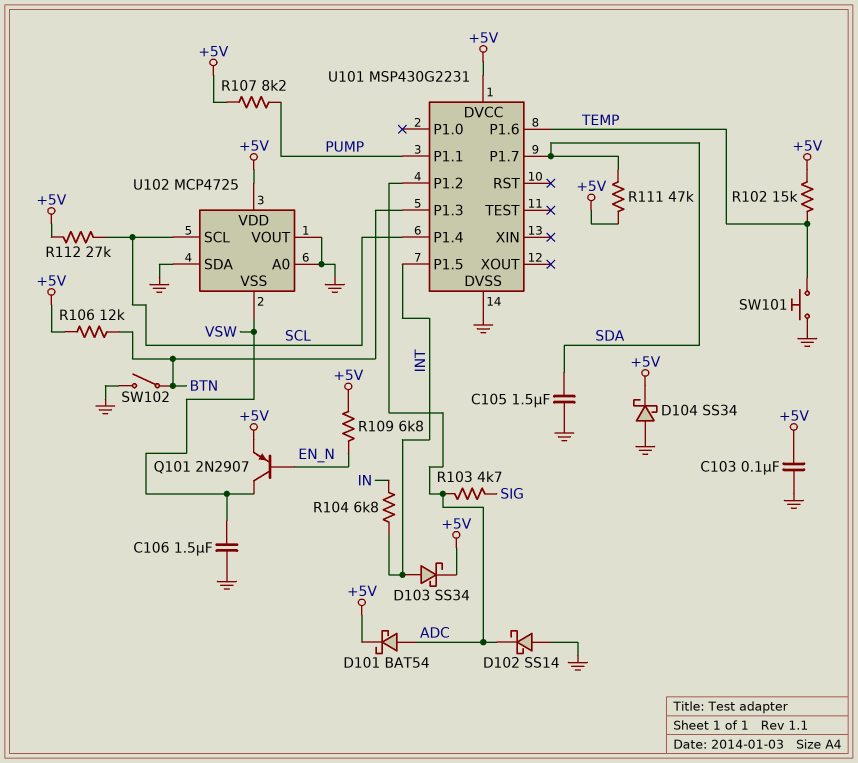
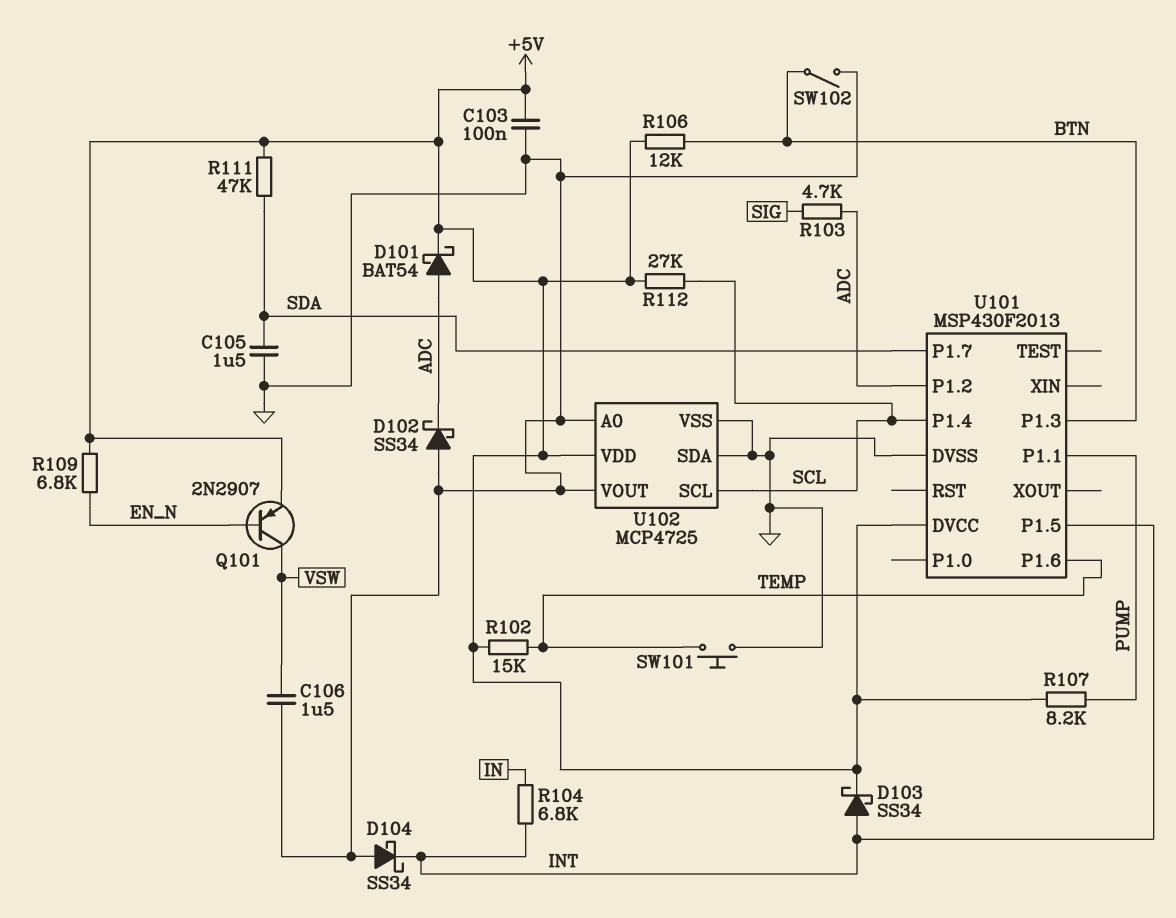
D102: schottky SS14 (A GND, K ADC) -> schottky SS34 (A GND, K ADC)
D104: schottky SS34 (A GND, K +5V) -> schottky SS34 (A GND, K INT)
U101: MSP430G2231 -> MSP430F2013
U102 pin VSS: VSW -> GND

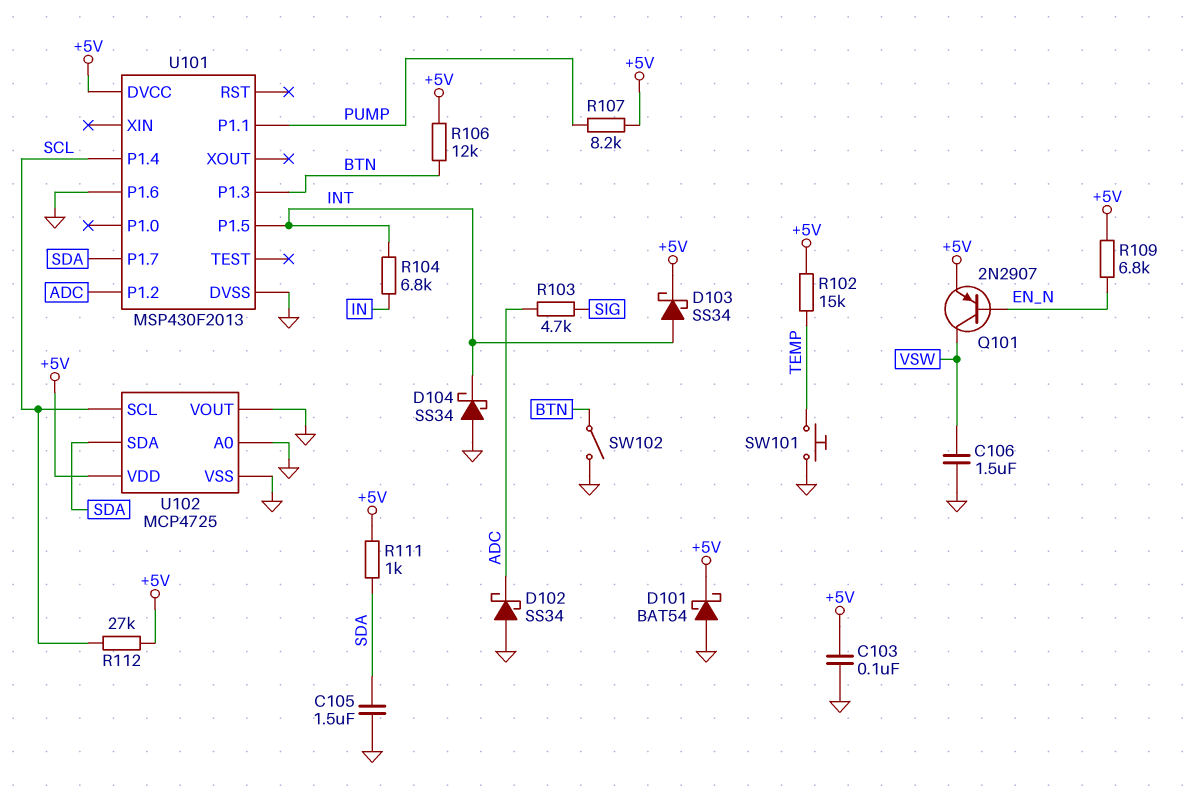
D101: schottky BAT54 (A ADC, K +5V) -> schottky BAT54 (A GND, K +5V)
R111: 47k (+5V, SDA) -> 1k (+5V, SDA)
U101 pin P1.6: TEMP -> GND
U102 pin SDA: GND -> SDA

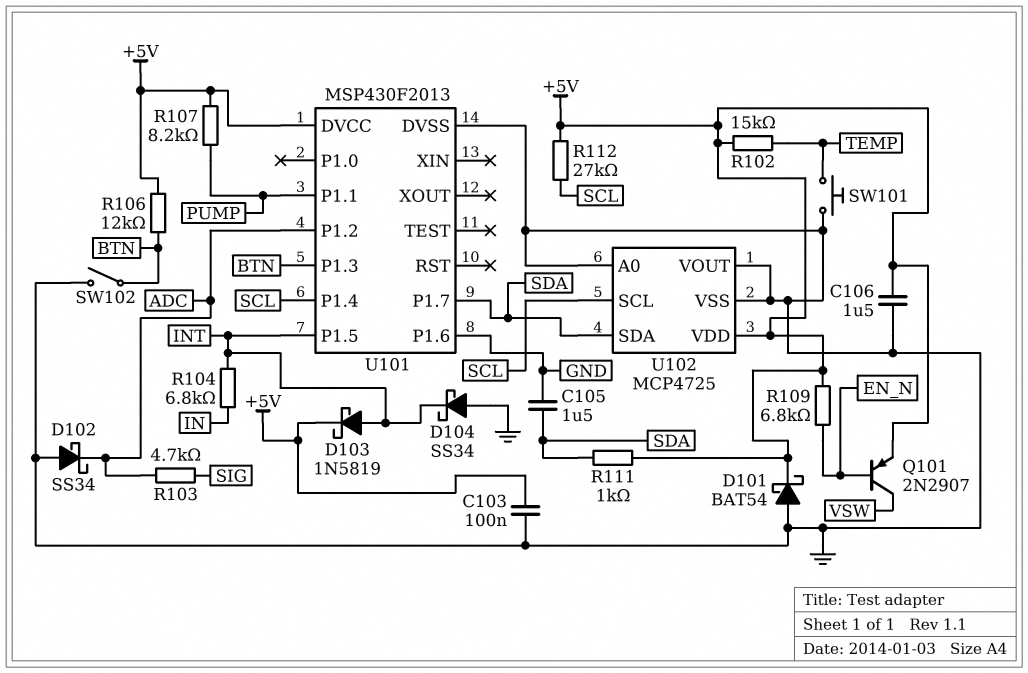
C106: 1.5uF (GND, VSW) -> 1.5uF (+5V, GND)
D103: schottky SS34 (A INT, K +5V) -> schottky 1N5819 (A INT, K +5V)

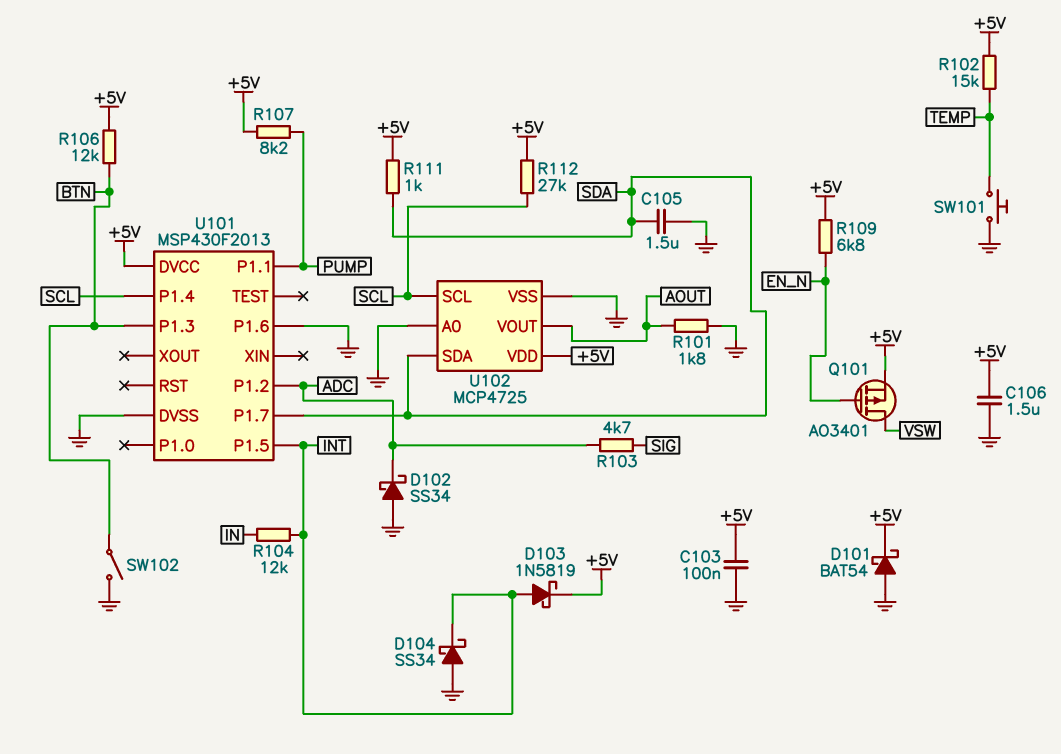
Q101: PNP 2N2907 (B EN_N, C VSW, E +5V) -> PMOS AO3401 (G EN_N, D VSW, S +5V)
R101: none -> 1.8k (AOUT, GND)
R104: 6.8k (IN, INT) -> 12k (IN, INT)
U102 pin VOUT: GND -> AOUT

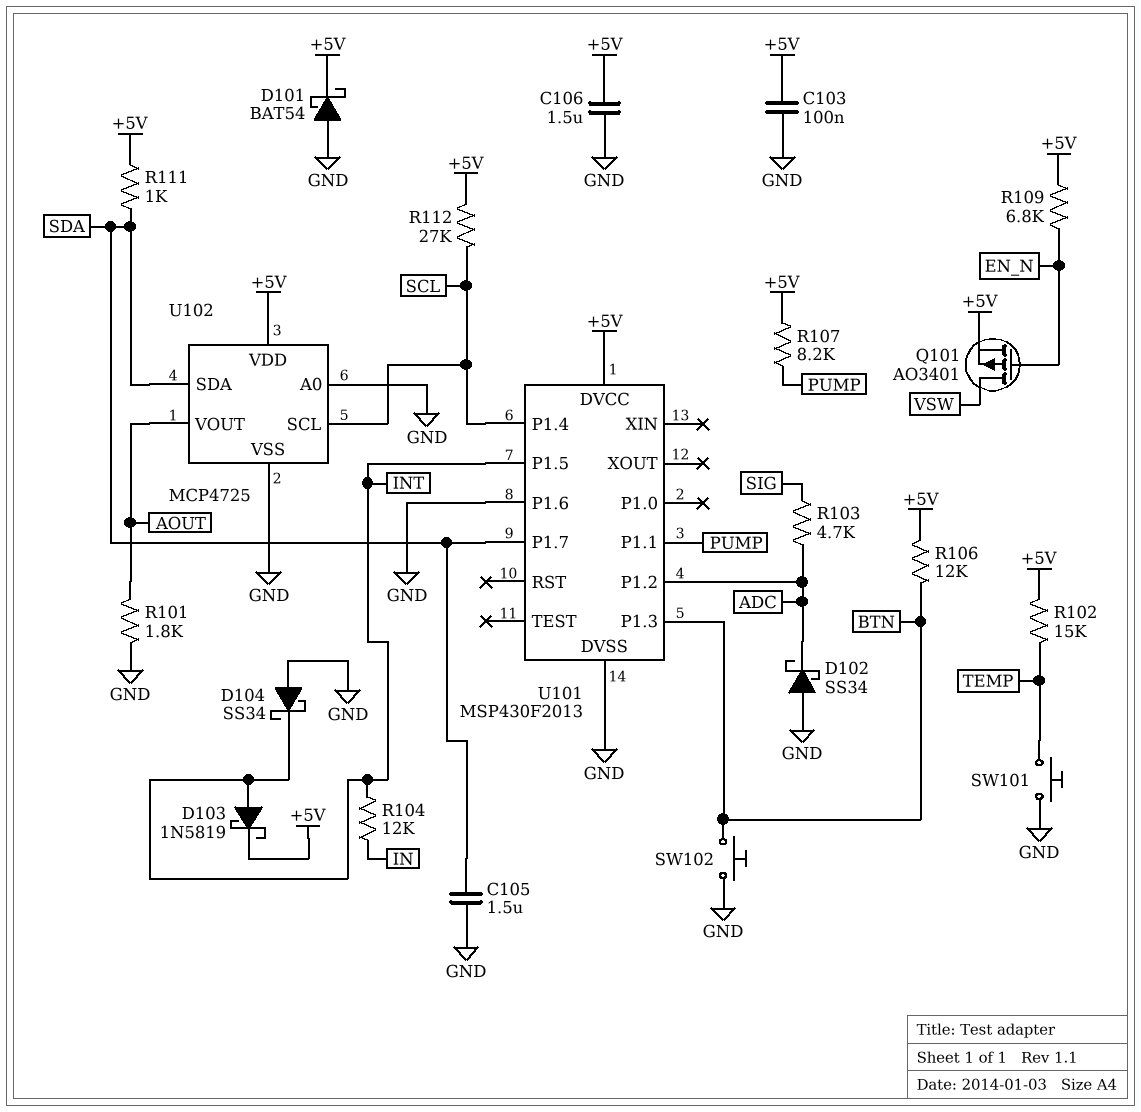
SW102: switch (BTN, GND) -> button (BTN, GND)

